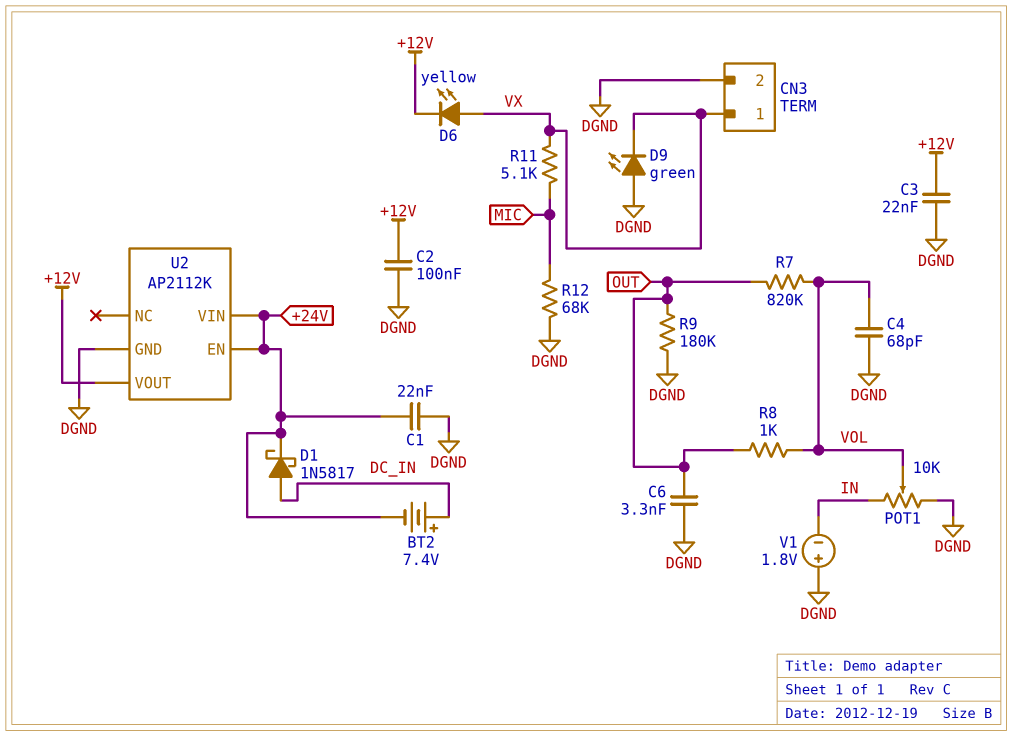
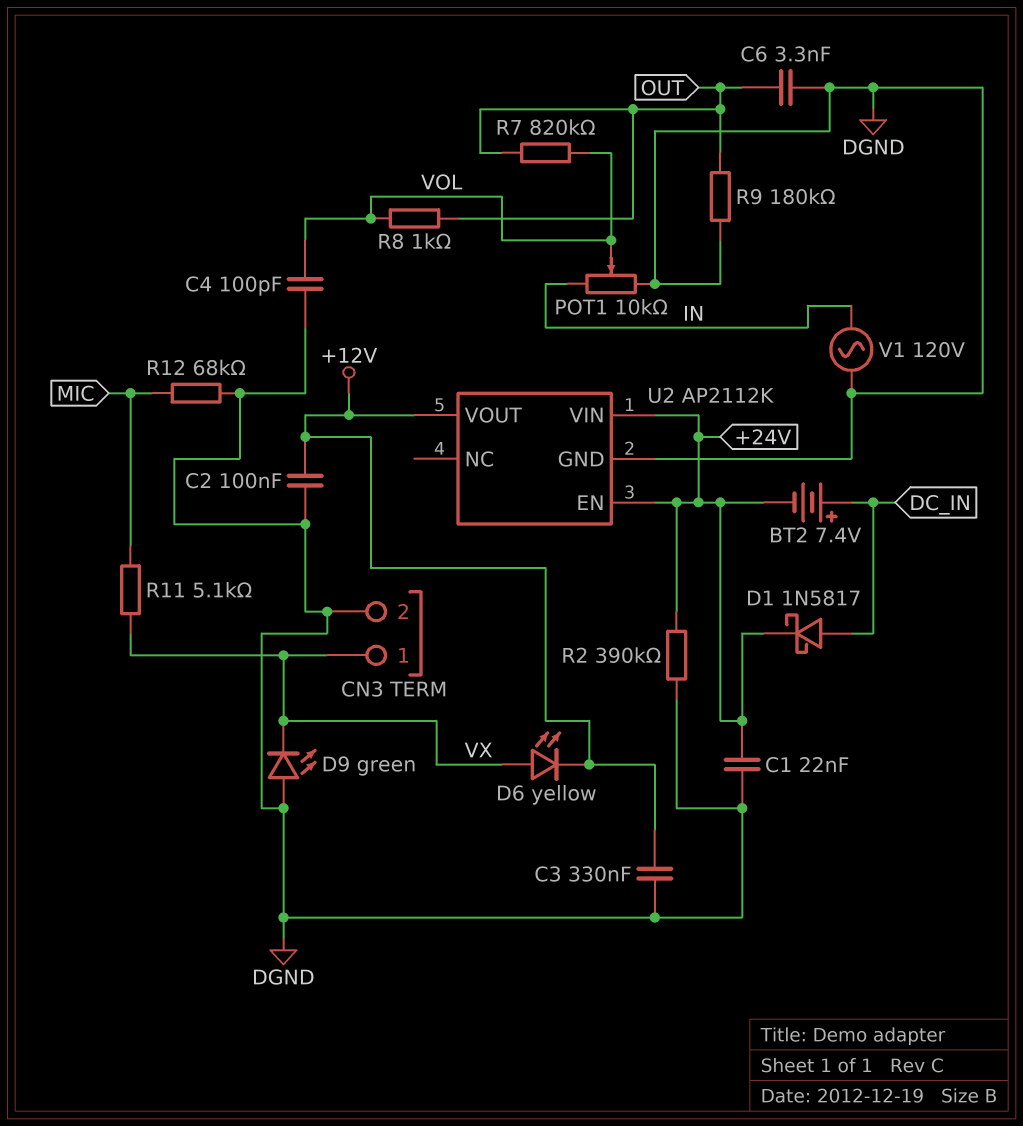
C3: 22nF (+12V, DGND) -> 330nF (+12V, DGND)
C4: 68pF (DGND, VOL) -> 100pF (DGND, VOL)
R2: none -> 390k (+24V, DGND)
V1: 1.8V (plus DGND, minus IN) -> AC 120V (DGND, IN)

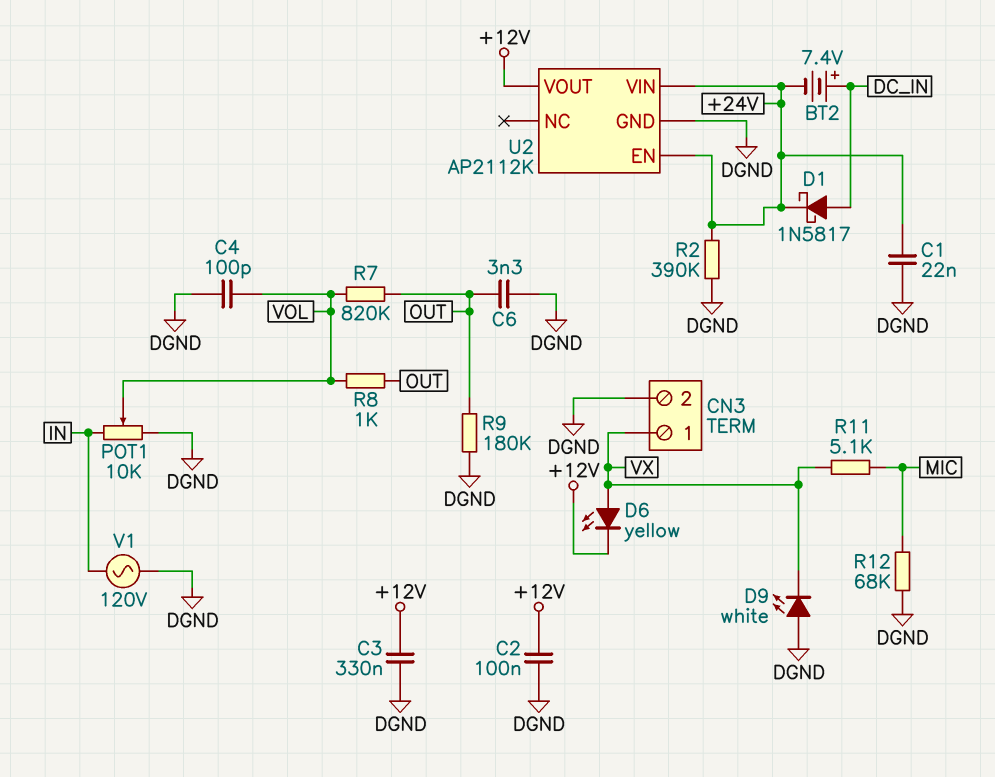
D9: LED green (A DGND, K VX) -> LED white (A DGND, K VX)

